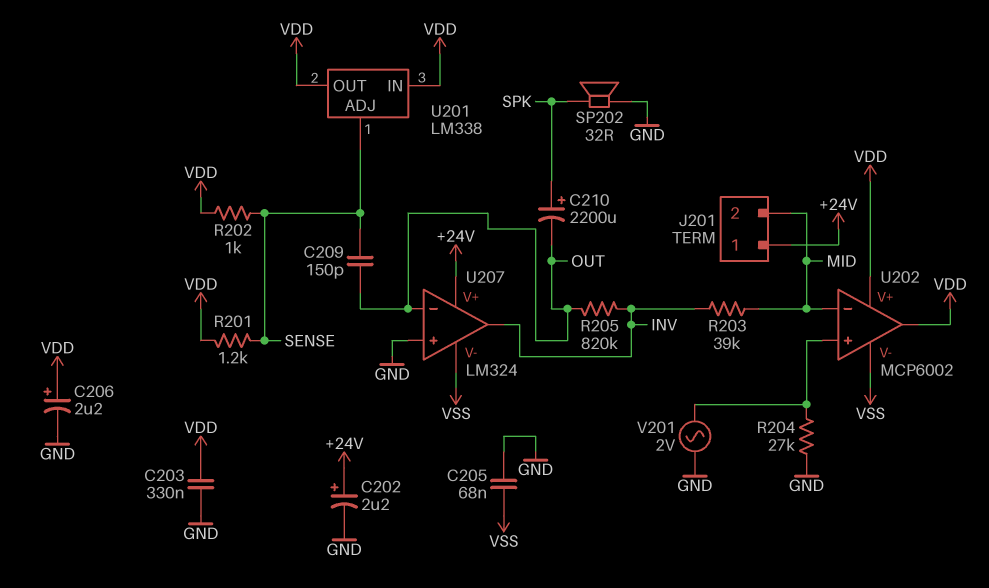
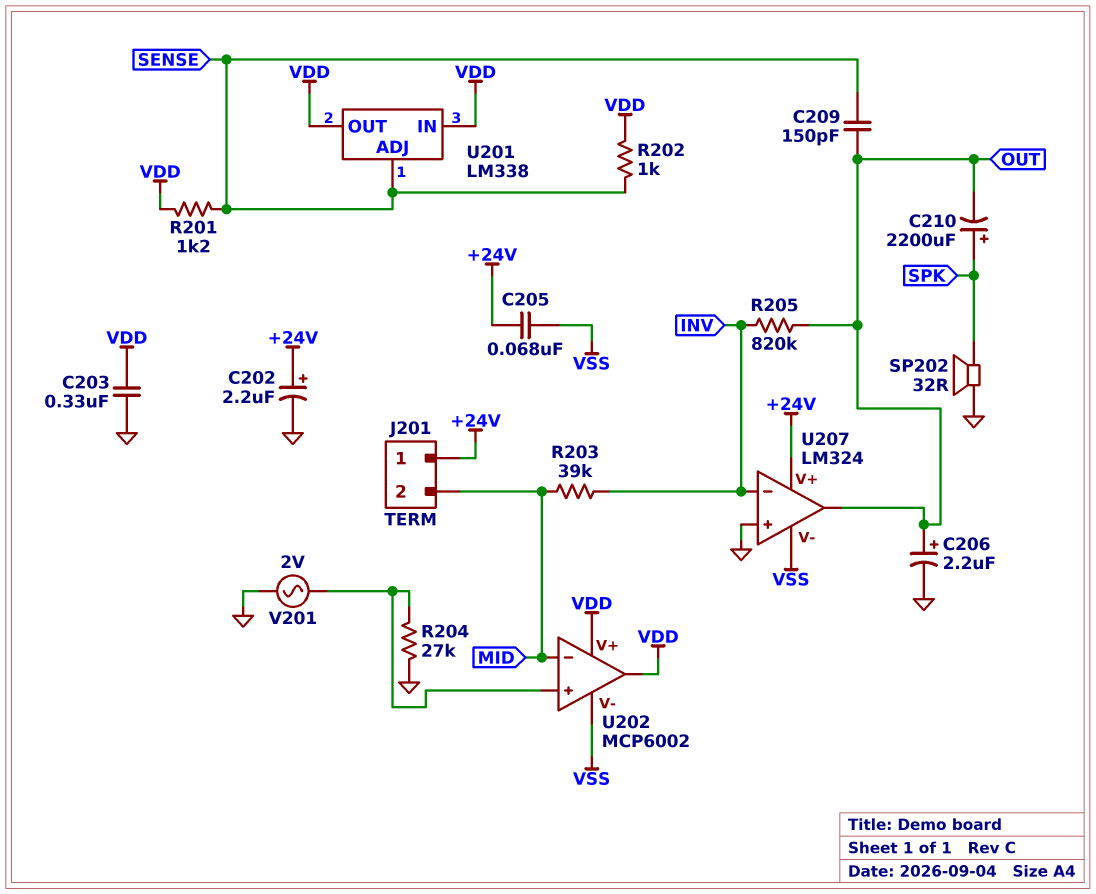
C205: 68nF (GND, VSS) -> 68nF (+24V, VSS)
C206: 2.2uF (plus VDD, minus GND) -> 2.2uF (plus OUT, minus GND)
U207 pin in-: OUT -> INV
U207 pin out: INV -> OUT

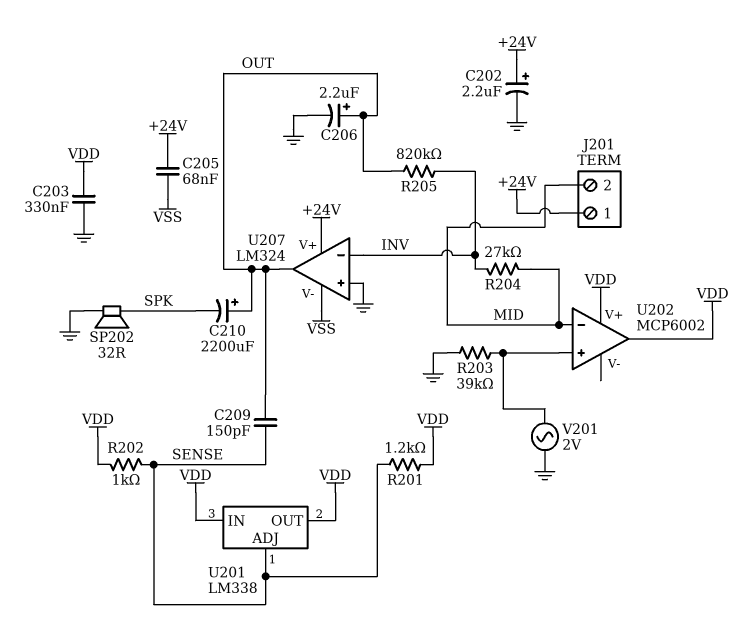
C210: 2200uF (plus SPK, minus OUT) -> 2200uF (plus OUT, minus SPK)
R203: 39k (INV, MID) -> 39k (GND, U202/in+)
R204: 27k (GND, U202/in+) -> 27k (INV, MID)
U202 pin V-: VSS -> none

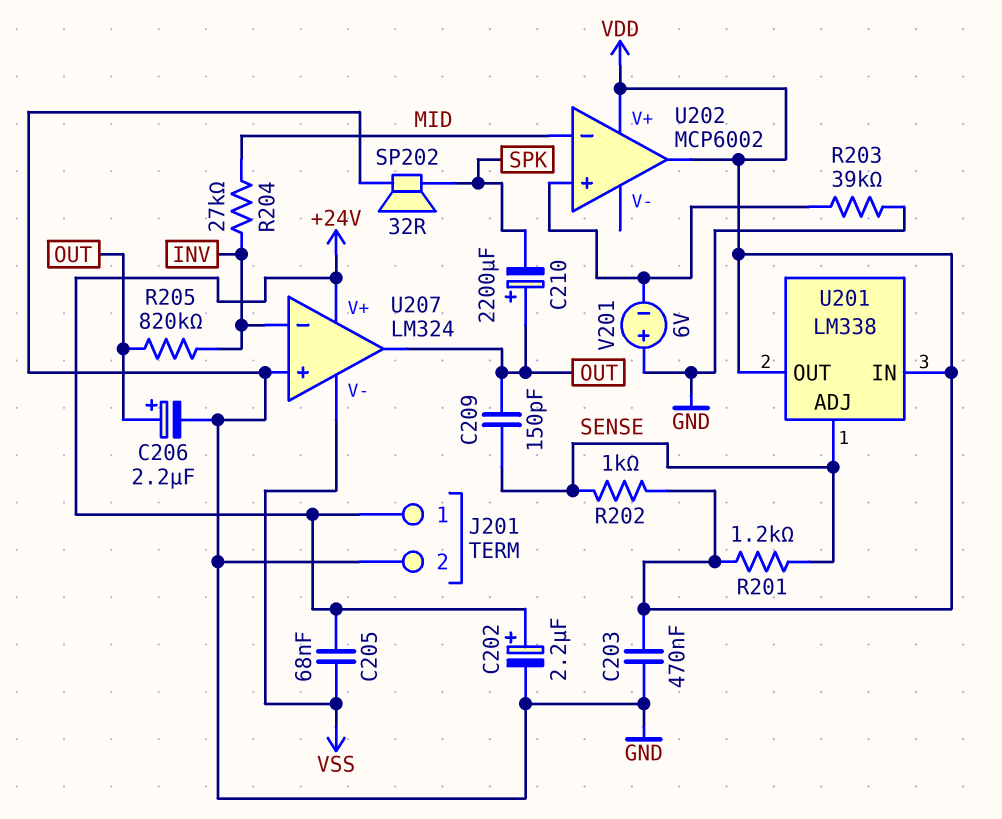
C203: 330nF (GND, VDD) -> 470nF (GND, VDD)
J201 pin 2: MID -> GND
V201: AC 2V (GND, U202/in+) -> 6V (plus GND, minus U202/in+)

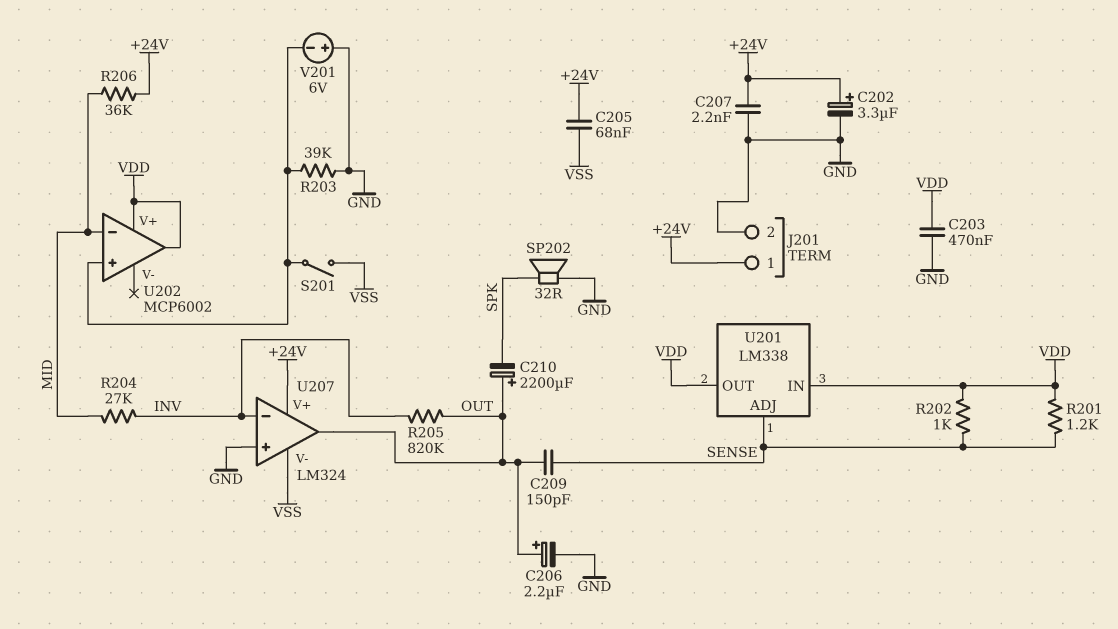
C202: 2.2uF (plus +24V, minus GND) -> 3.3uF (plus +24V, minus GND)
C207: none -> 2.2nF (+24V, GND)
R206: none -> 36k (+24V, MID)
S201: none -> switch (U202/in+, VSS)

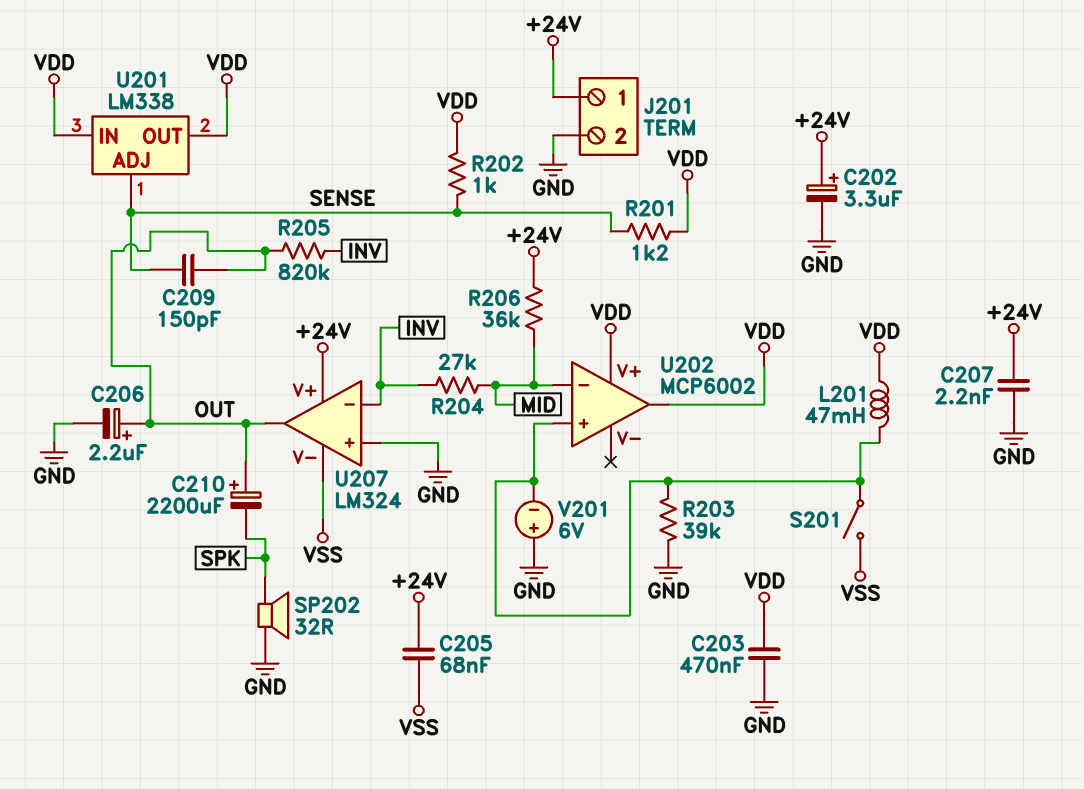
L201: none -> 47mH (U202/in+, VDD)

